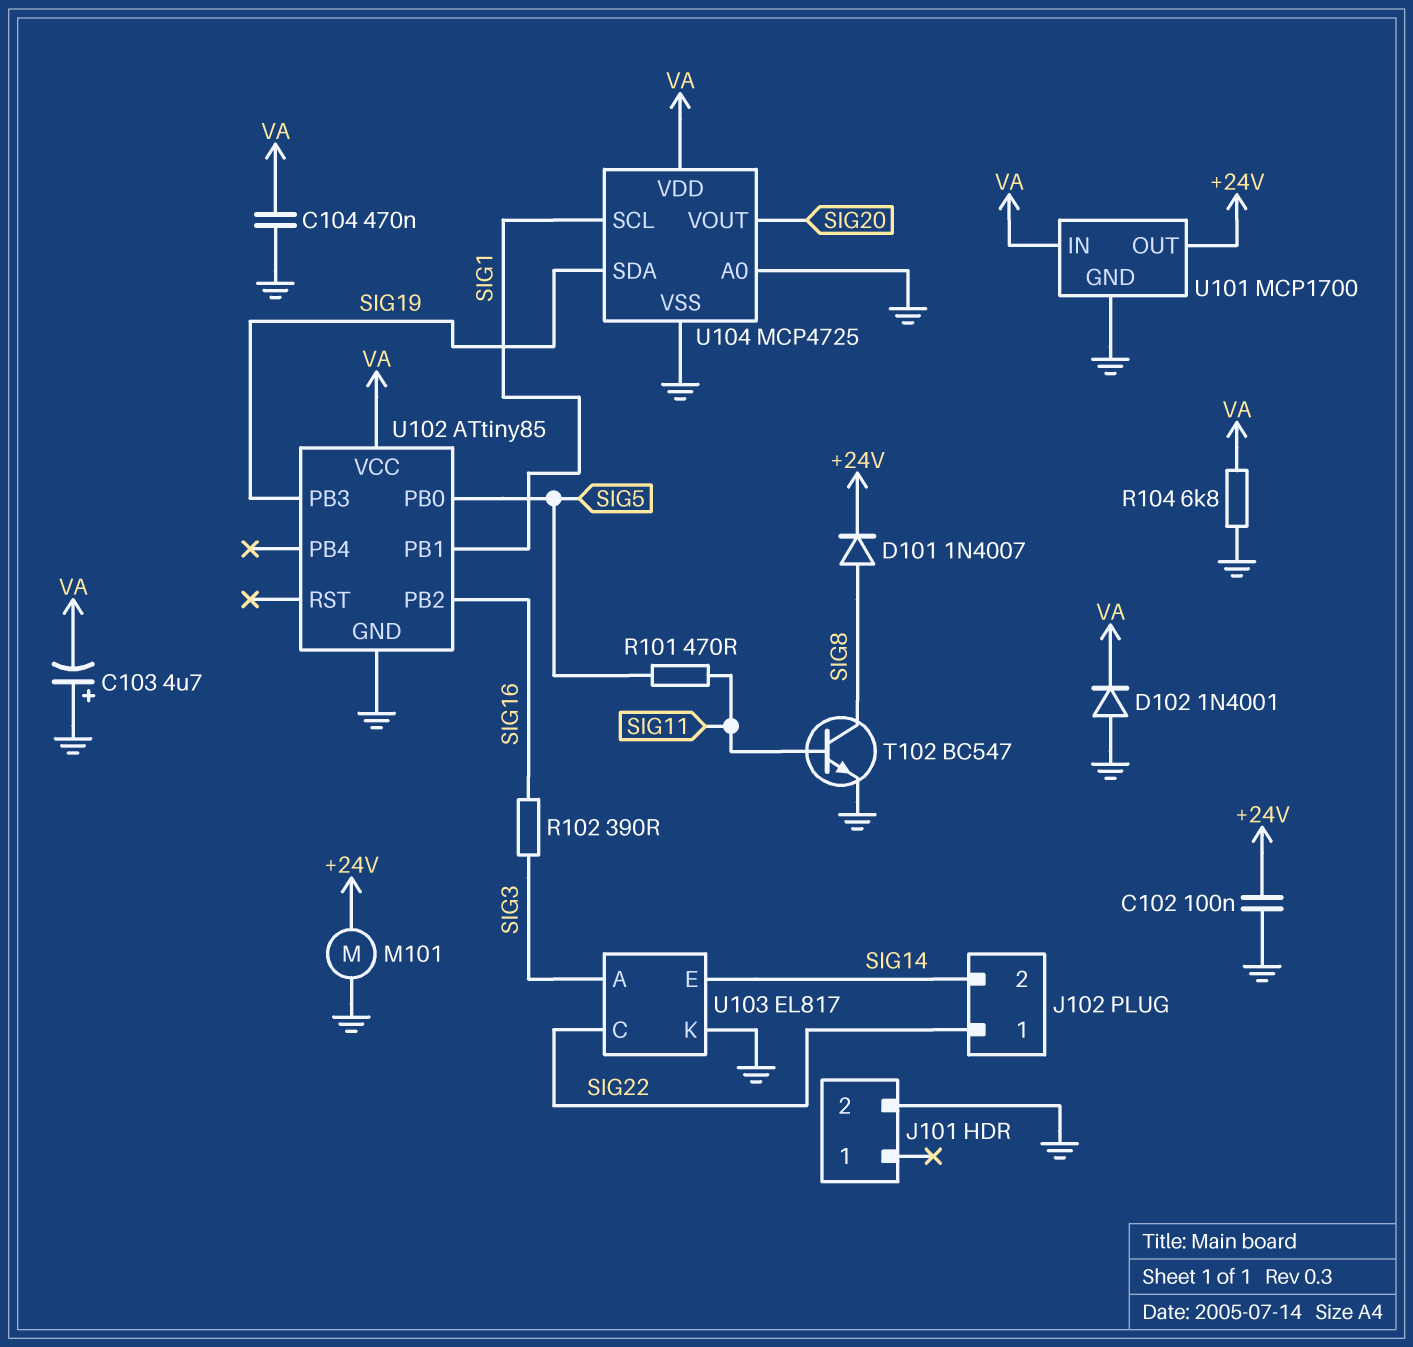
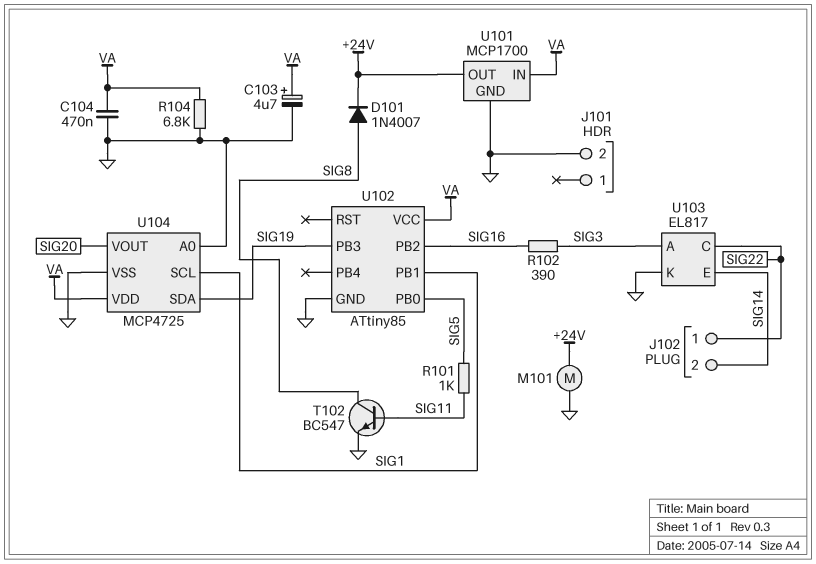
C102: 100nF (+24V, GND) -> none
C103: 4.7uF (plus GND, minus VA) -> 4.7uF (plus VA, minus GND)
D102: diode 1N4001 (A GND, K VA) -> none
R101: 470 (SIG5, SIG11) -> 1k (SIG5, SIG11)

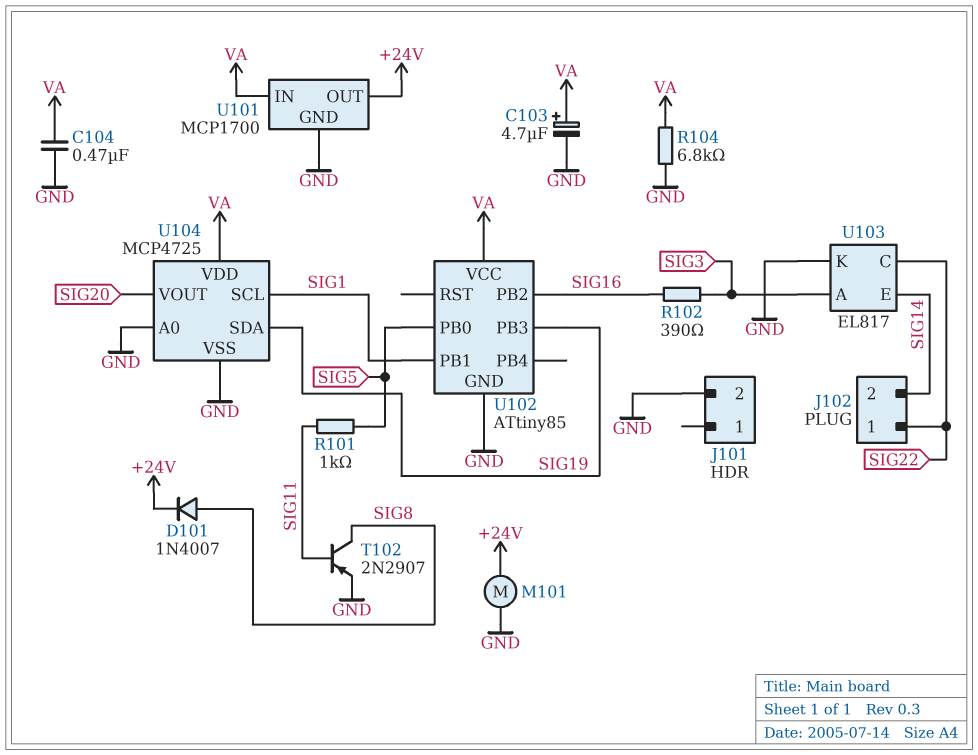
T102: NPN BC547 (B SIG11, C SIG8, E GND) -> PNP 2N2907 (B SIG11, C SIG8, E GND)

